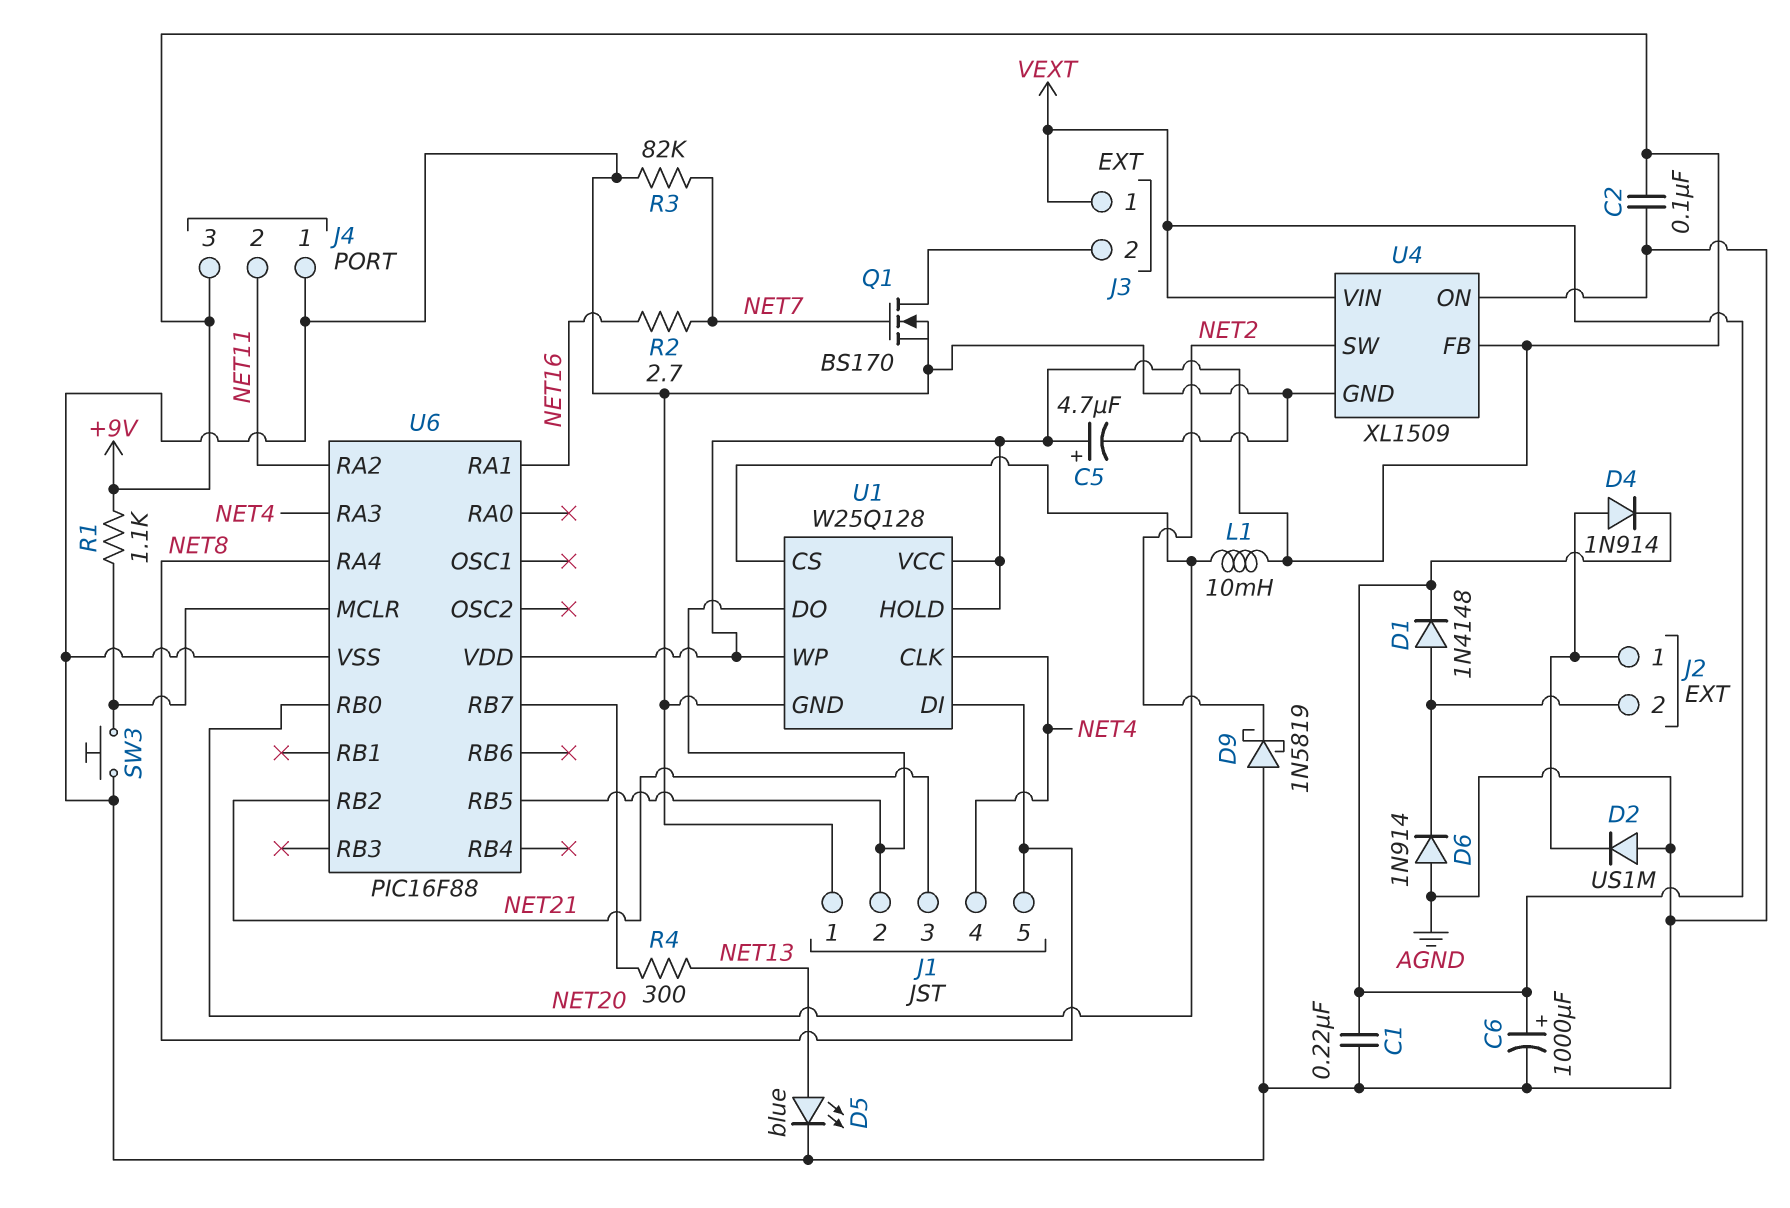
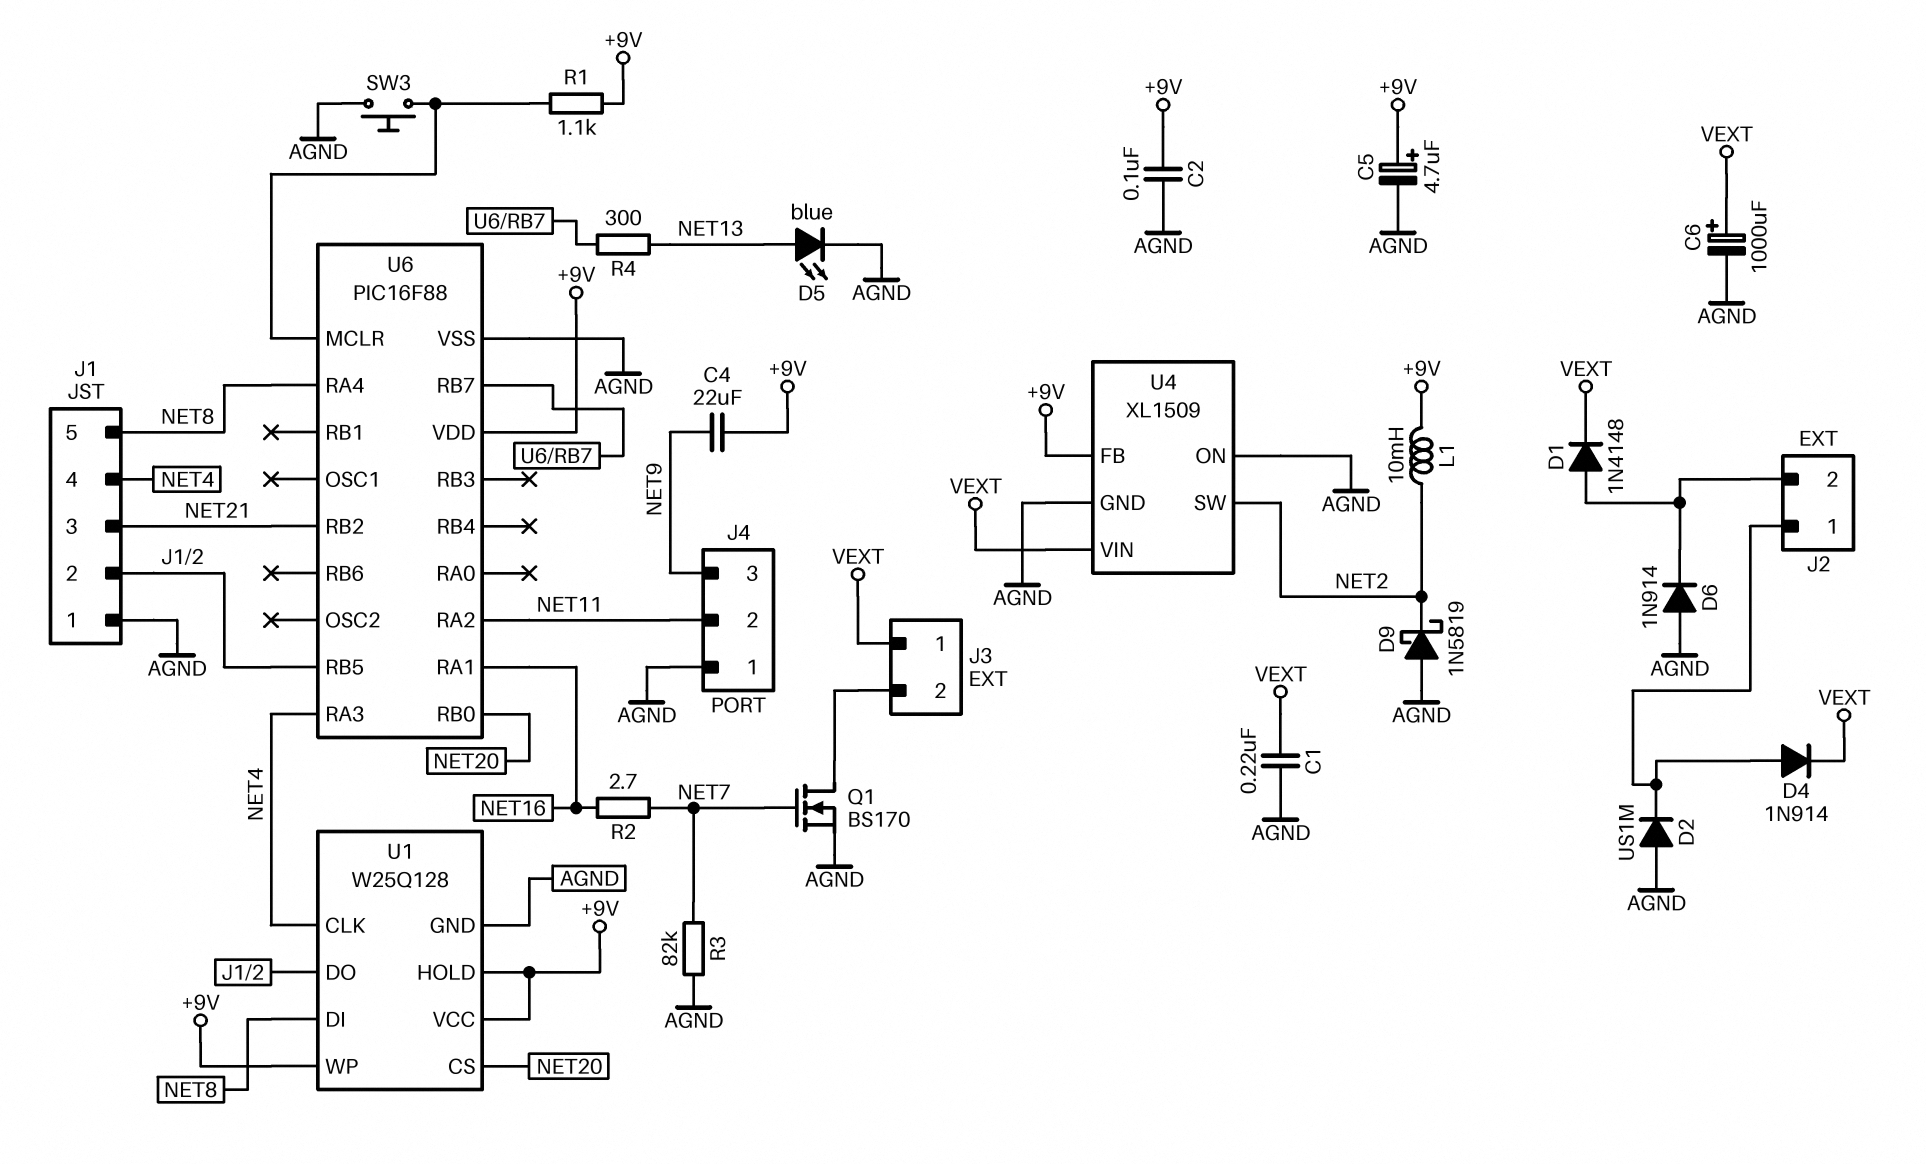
C4: none -> 22uF (+9V, NET9)
J4 pin 3: +9V -> NET9
L1: 10mH (+9V, NET20) -> 10mH (+9V, NET2)

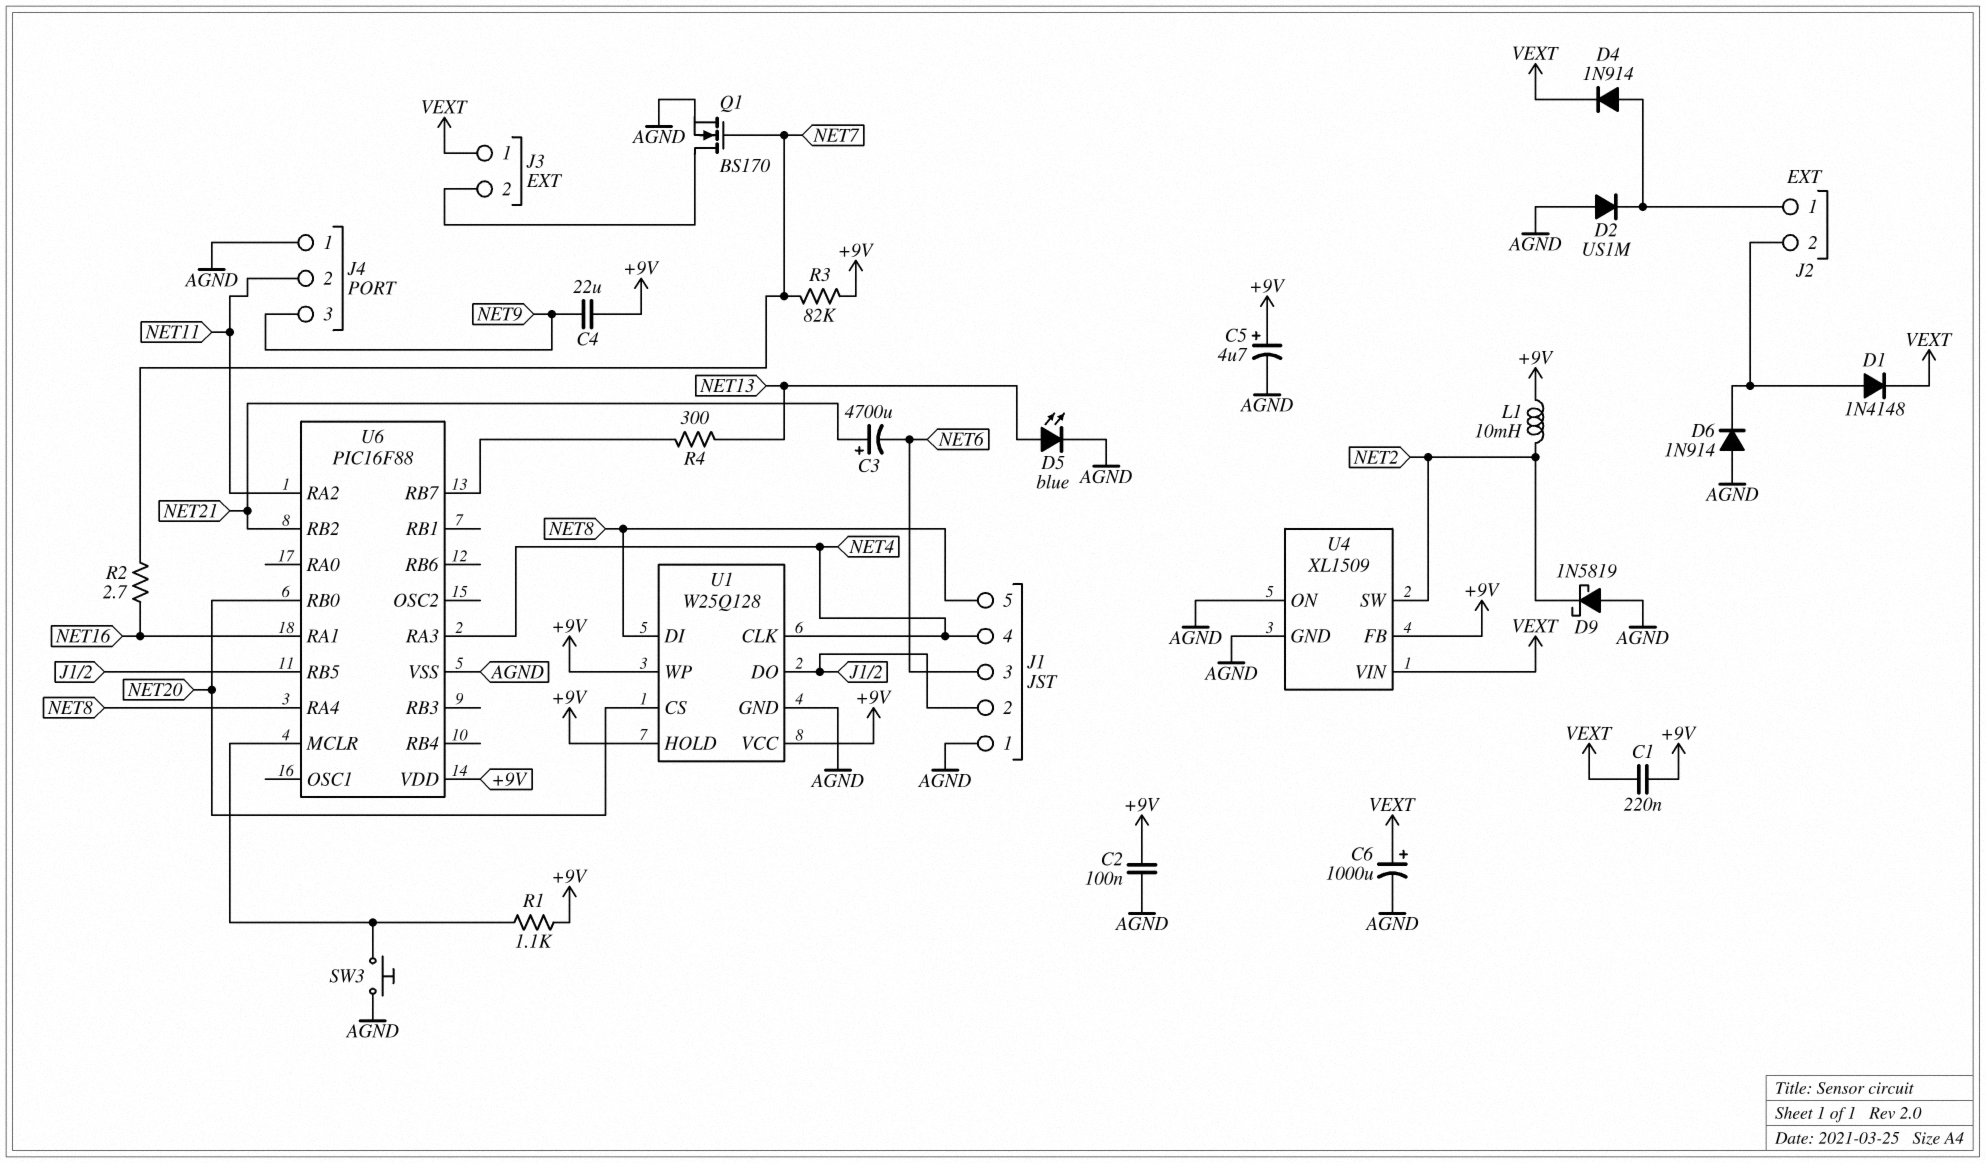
C1: 220nF (AGND, VEXT) -> 220nF (+9V, VEXT)
C3: none -> 4700uF (plus NET21, minus NET6)
J1 pin 3: NET21 -> NET6
R3: 82k (AGND, NET7) -> 82k (+9V, NET7)

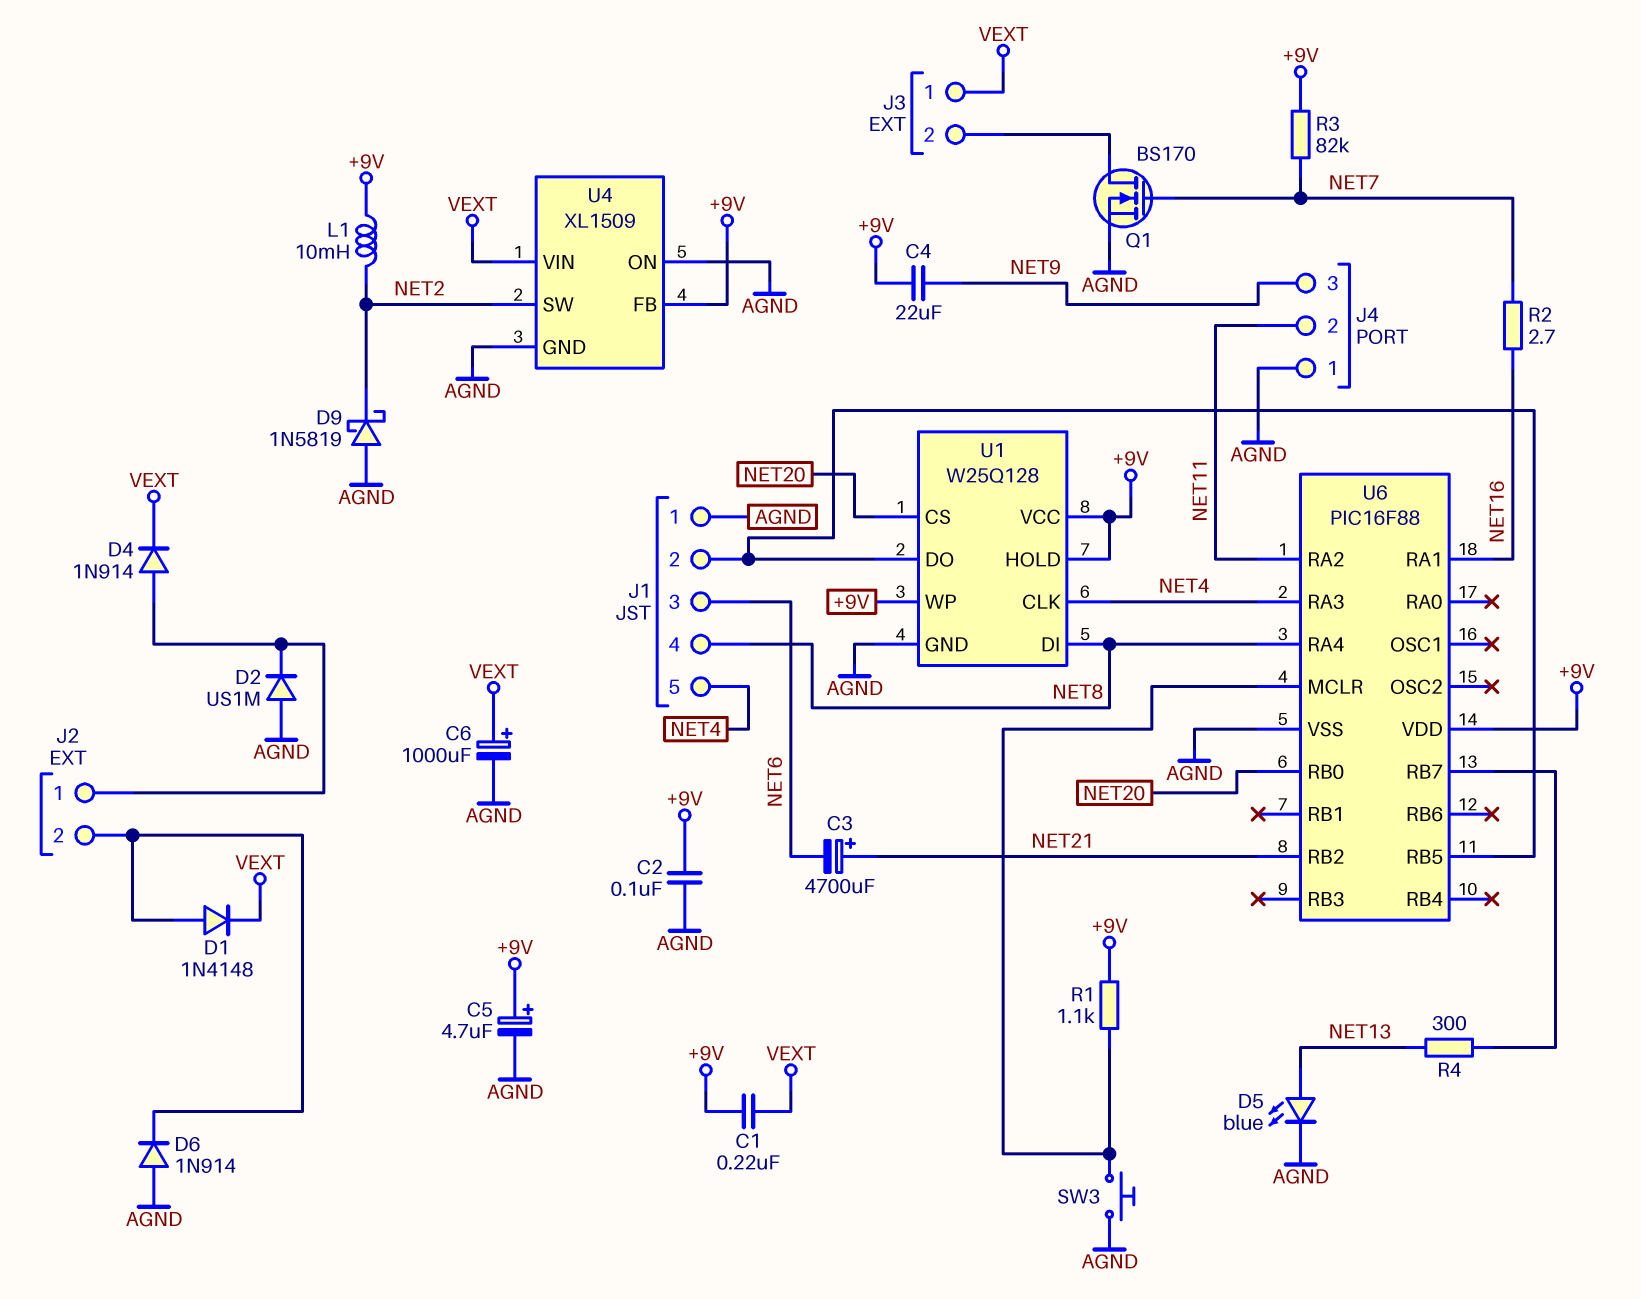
J1 pin 4: NET4 -> NET8
J1 pin 5: NET8 -> NET4

